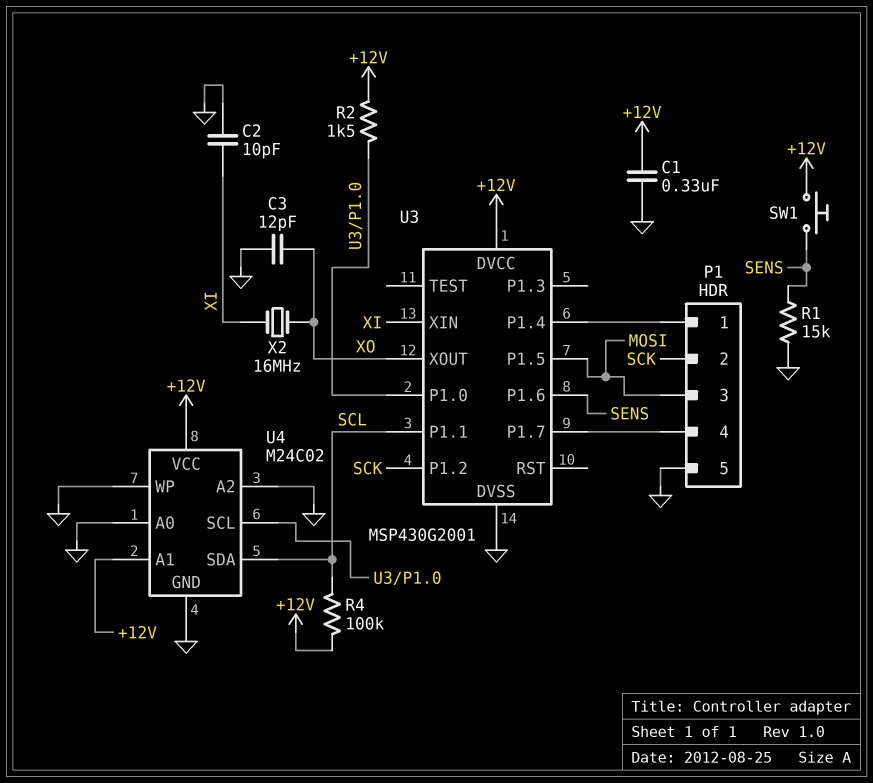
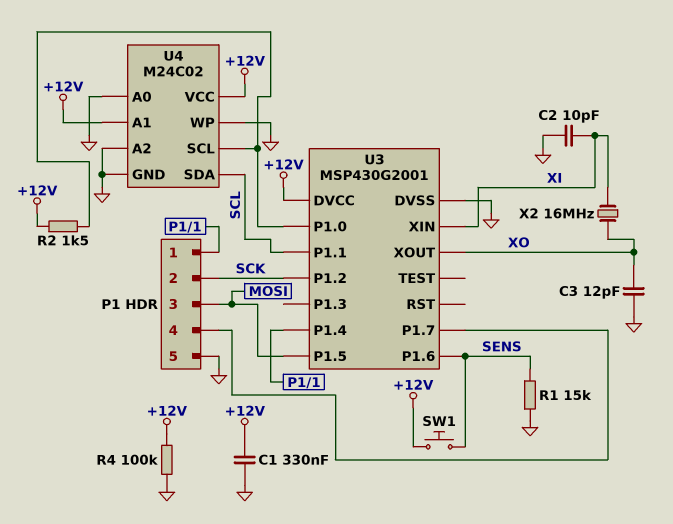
R4: 100k (+12V, SCL) -> 100k (+12V, GND)

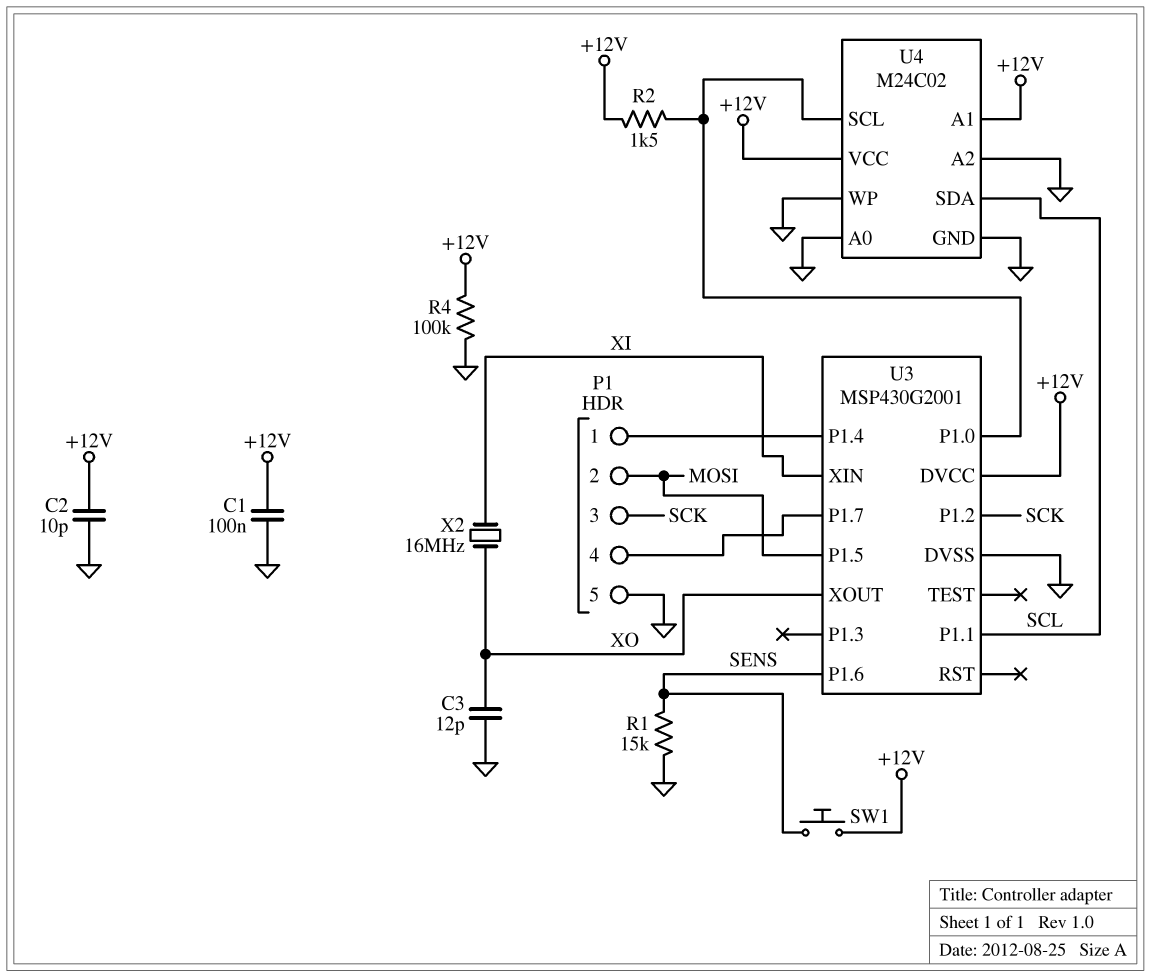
C1: 330nF (+12V, GND) -> 100nF (+12V, GND)
C2: 10pF (GND, XI) -> 10pF (+12V, GND)
P1 pin 2: SCK -> MOSI
P1 pin 3: MOSI -> SCK

